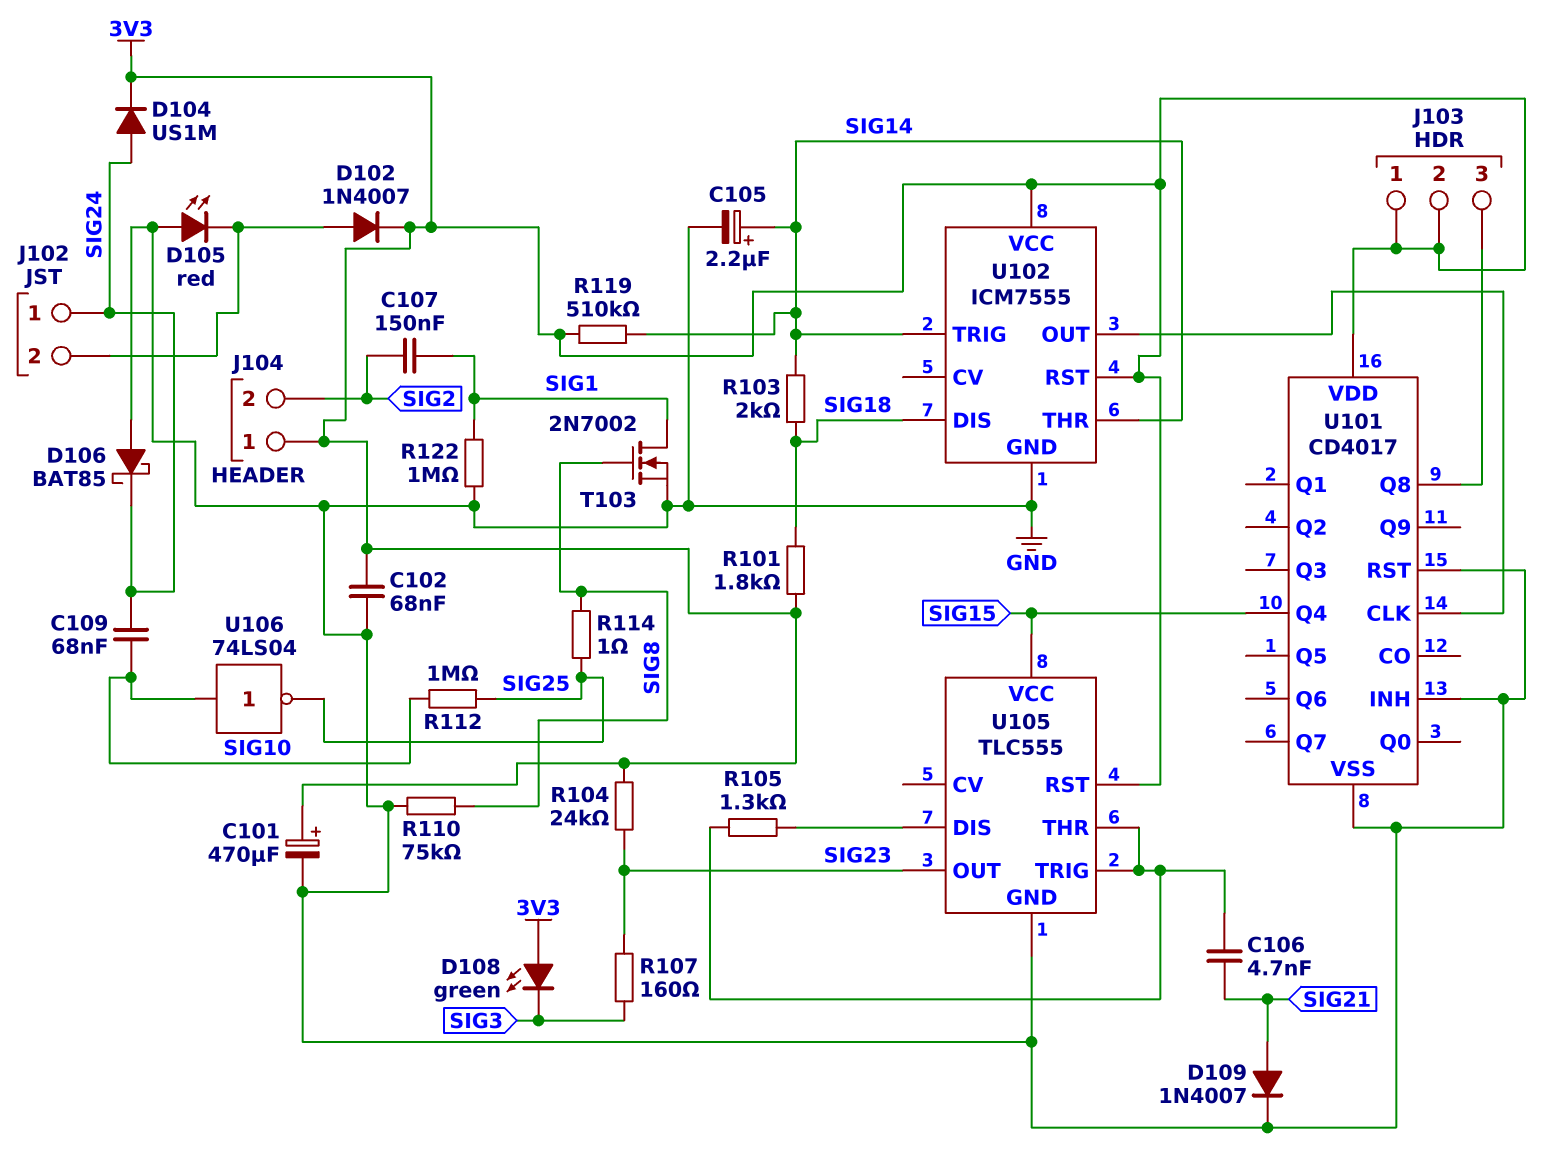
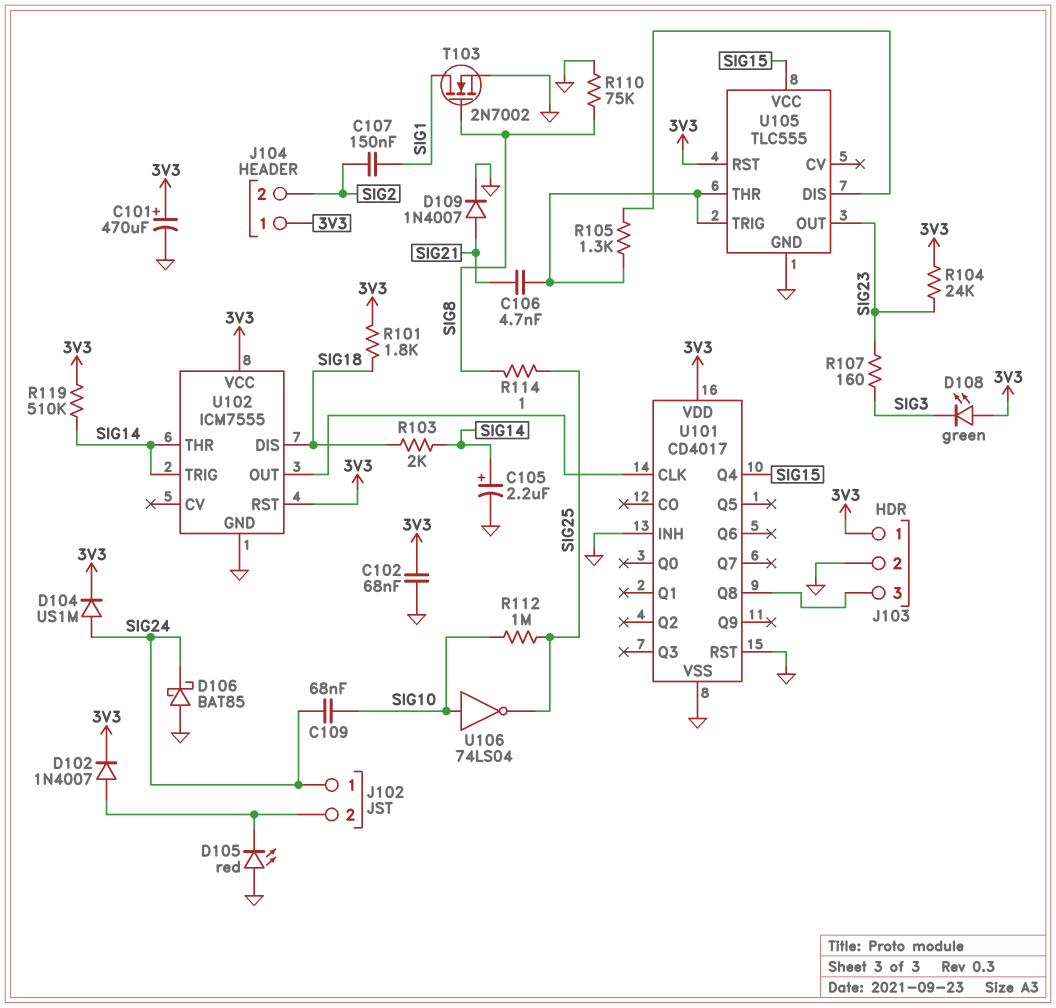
J103 pin 2: 3V3 -> GND
R122: 1M (GND, SIG1) -> none

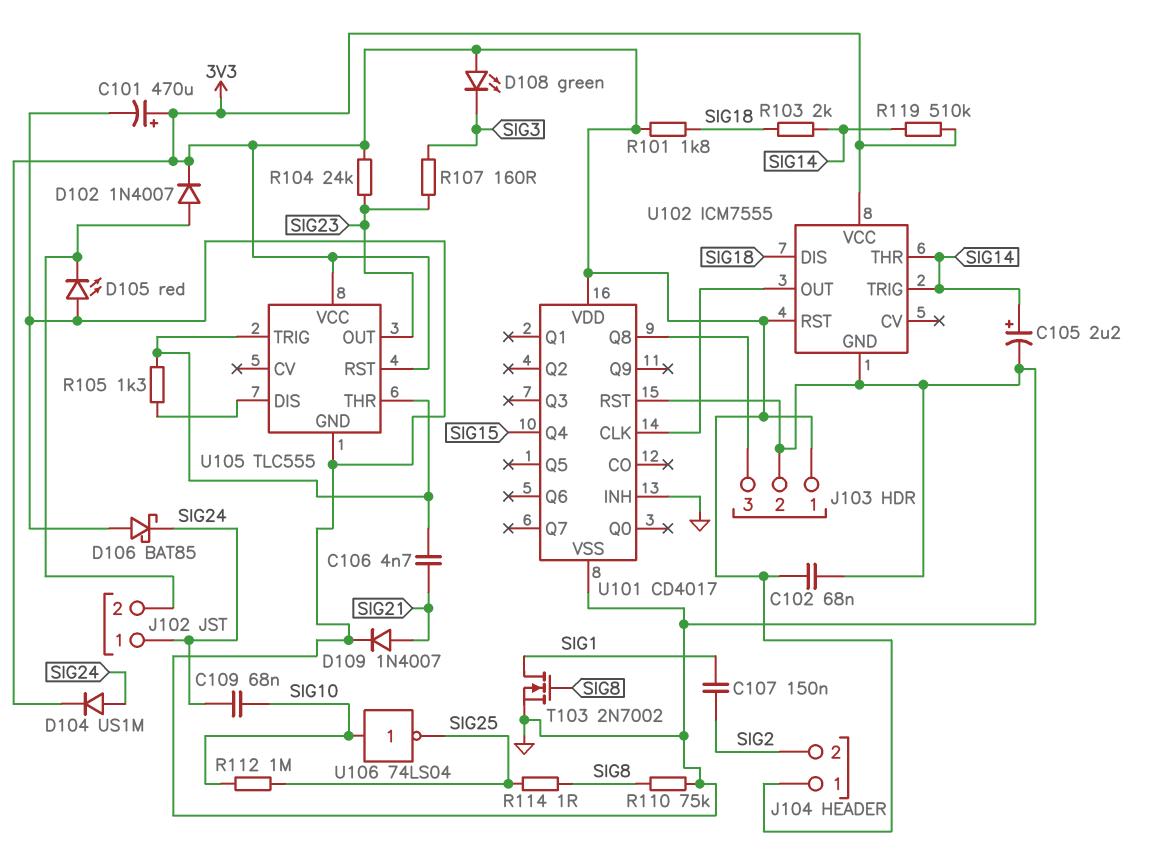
U105 pin VCC: SIG15 -> 3V3

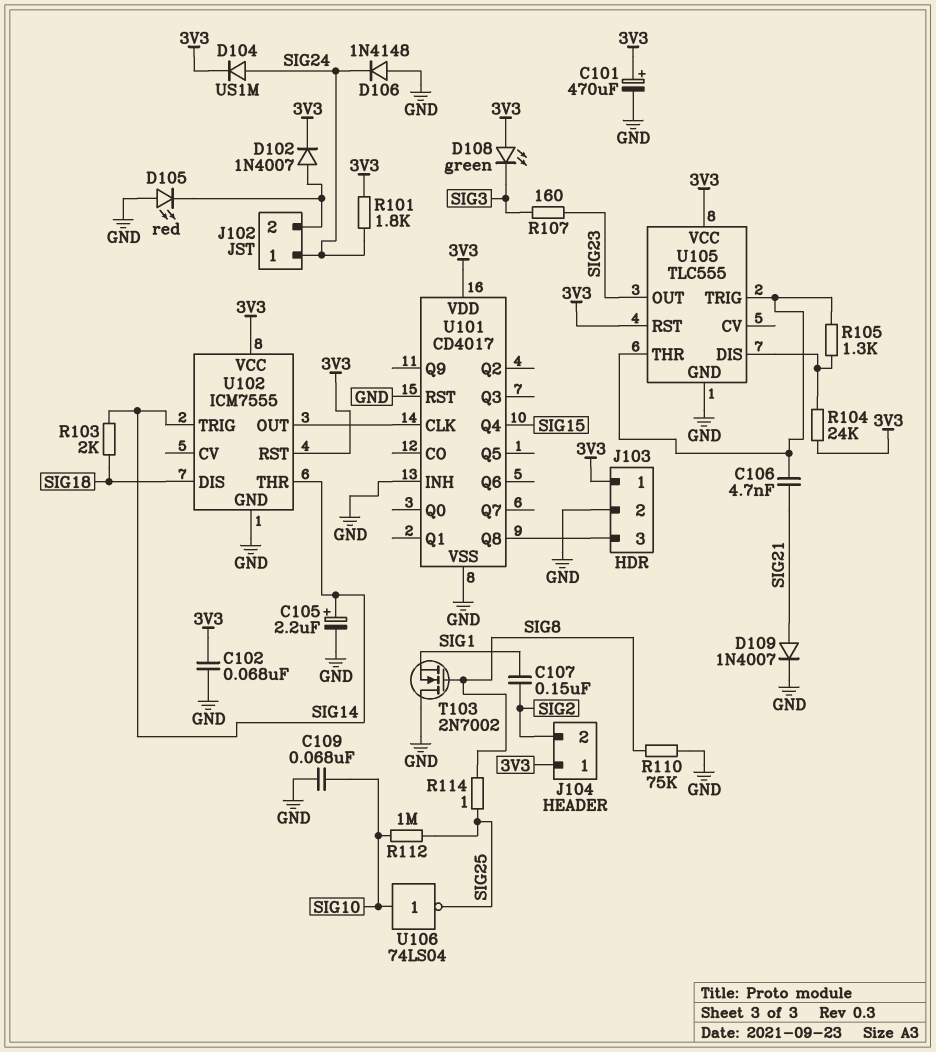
C109: 68nF (SIG10, SIG24) -> 68nF (GND, SIG10)
D106: schottky BAT85 (A GND, K SIG24) -> diode 1N4148 (A GND, K SIG24)
R101: 1.8k (3V3, SIG18) -> 1.8k (3V3, SIG24)
R104: 24k (3V3, SIG23) -> 24k (3V3, U105/DIS)
R119: 510k (3V3, SIG14) -> none
T103: NMOS 2N7002 (G SIG8, D SIG1, S GND) -> NMOS 2N7002 (G SIG8, D GND, S SIG1)

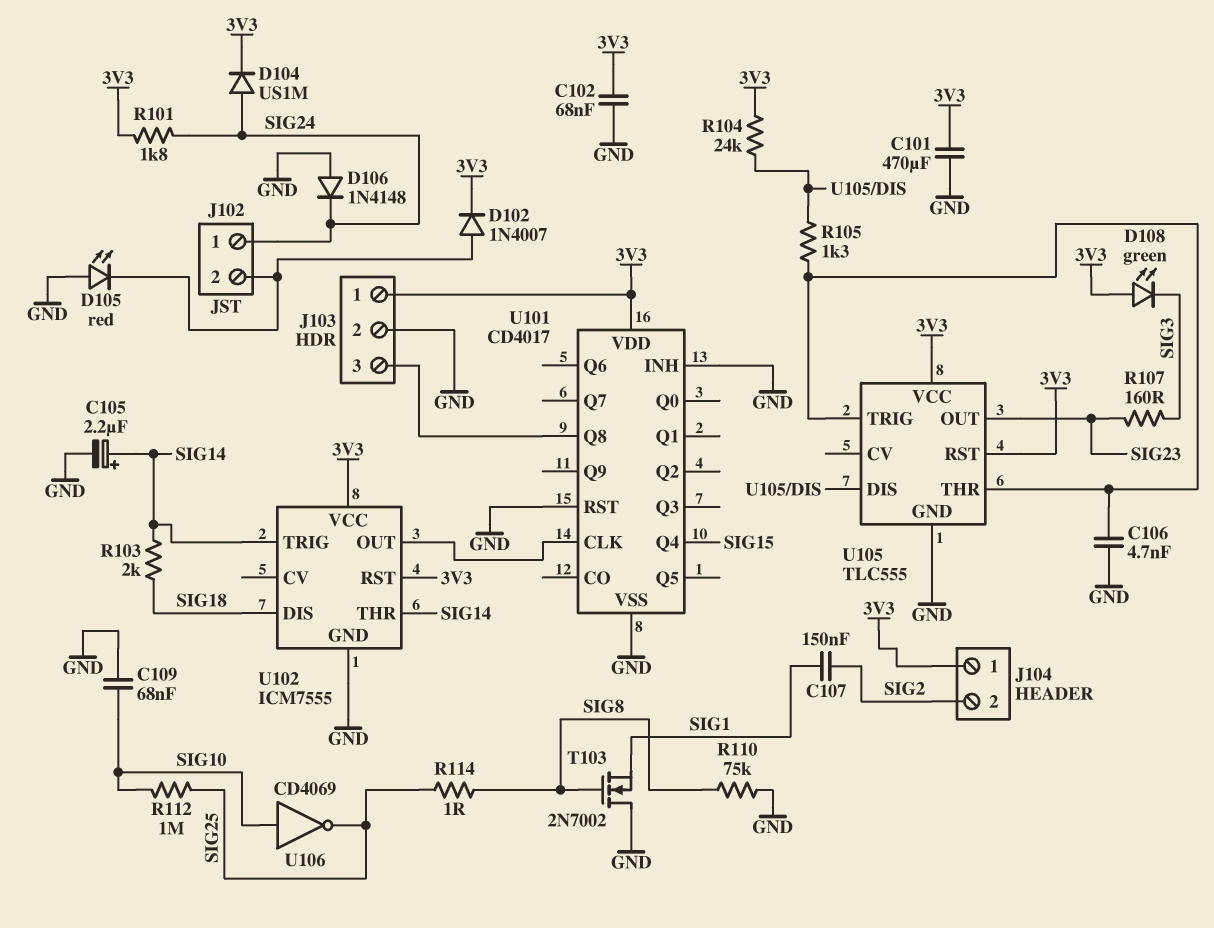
C101: 470uF (plus 3V3, minus GND) -> 470uF (3V3, GND)
C106: 4.7nF (SIG21, U105/THR) -> 4.7nF (GND, U105/THR)
D109: diode 1N4007 (A SIG21, K GND) -> none
U106: NOT 74LS04 (in SIG10, out SIG25) -> NOT CD4069 (in SIG10, out SIG25)

